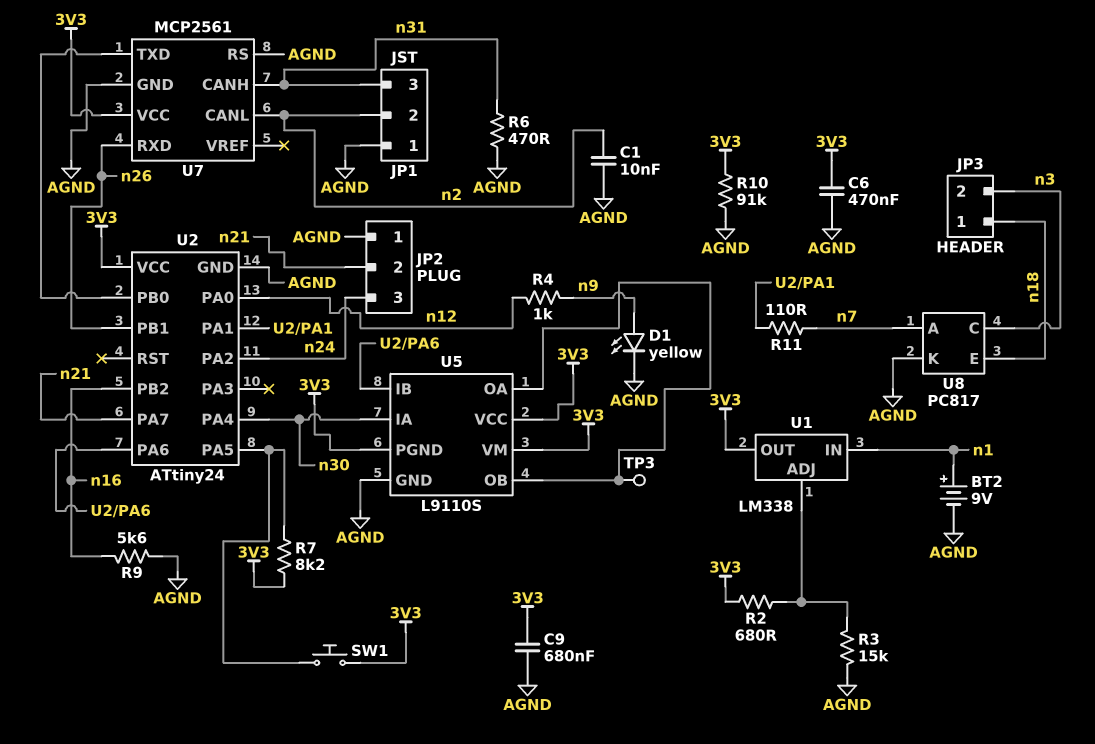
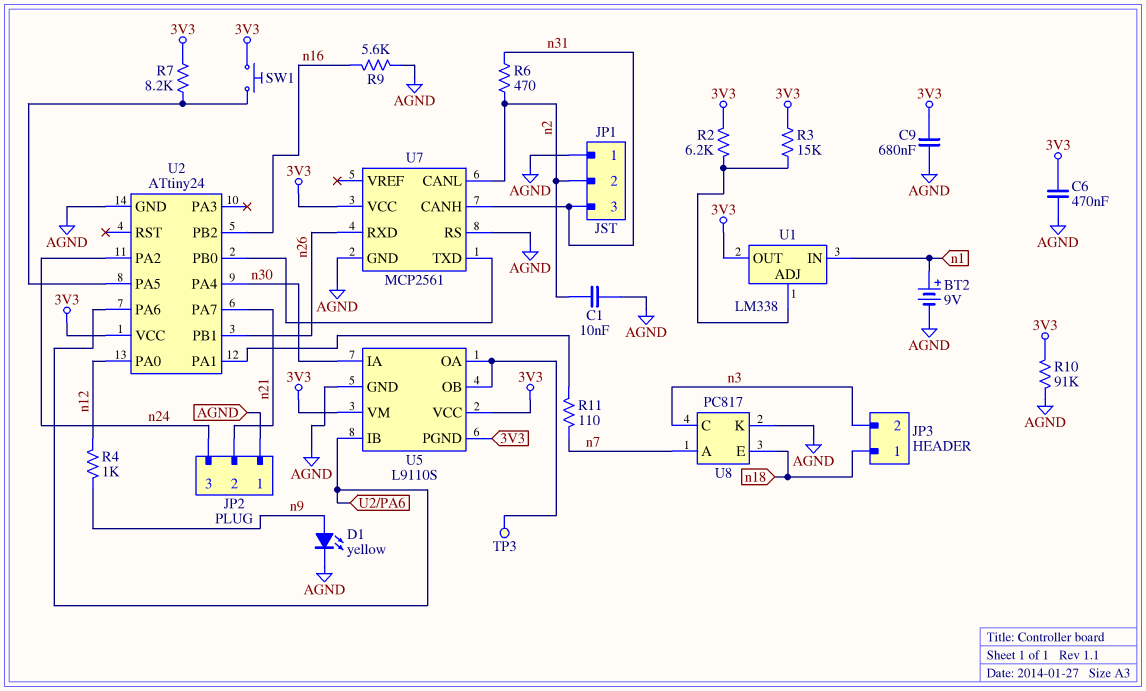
R2: 680 (3V3, U1/ADJ) -> 6.2k (3V3, U1/ADJ)
R3: 15k (AGND, U1/ADJ) -> 15k (3V3, U1/ADJ)
R6: 470 (AGND, n31) -> 470 (n2, n31)

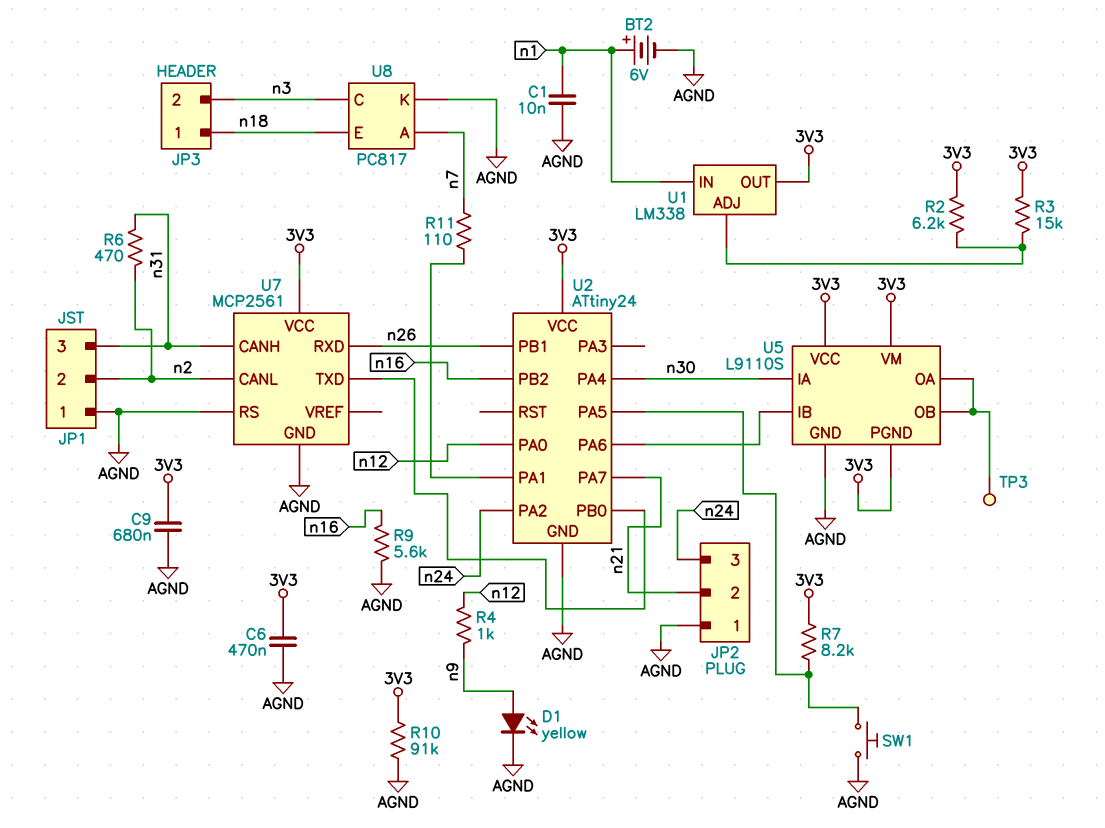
BT2: 9V (plus n1, minus AGND) -> 6V (plus n1, minus AGND)
C1: 10nF (AGND, n2) -> 10nF (AGND, n1)
SW1: button (3V3, U2/PA5) -> button (AGND, U2/PA5)

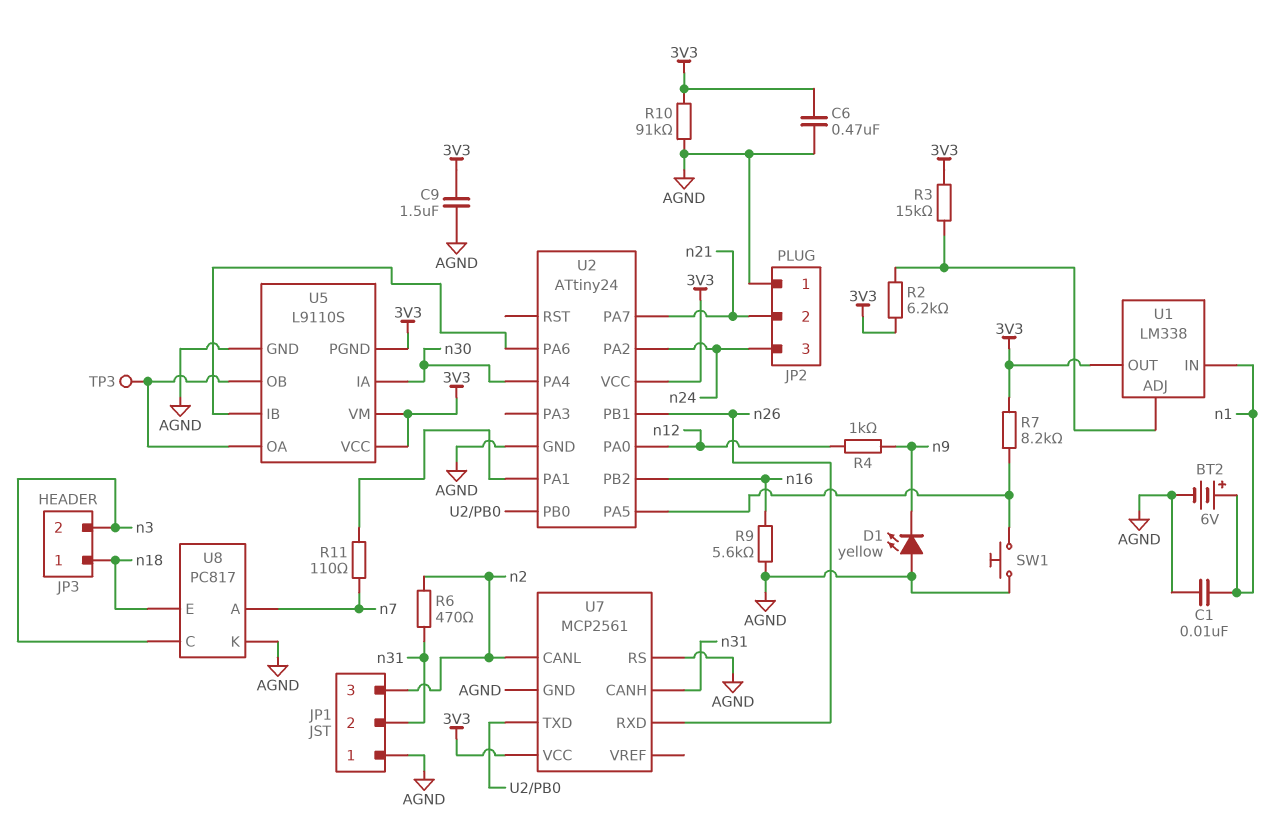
C9: 680nF (3V3, AGND) -> 1.5uF (3V3, AGND)
D1: LED yellow (A n9, K AGND) -> LED yellow (A AGND, K n9)
JP1 pin 2: n2 -> n31
JP1 pin 3: n31 -> n2

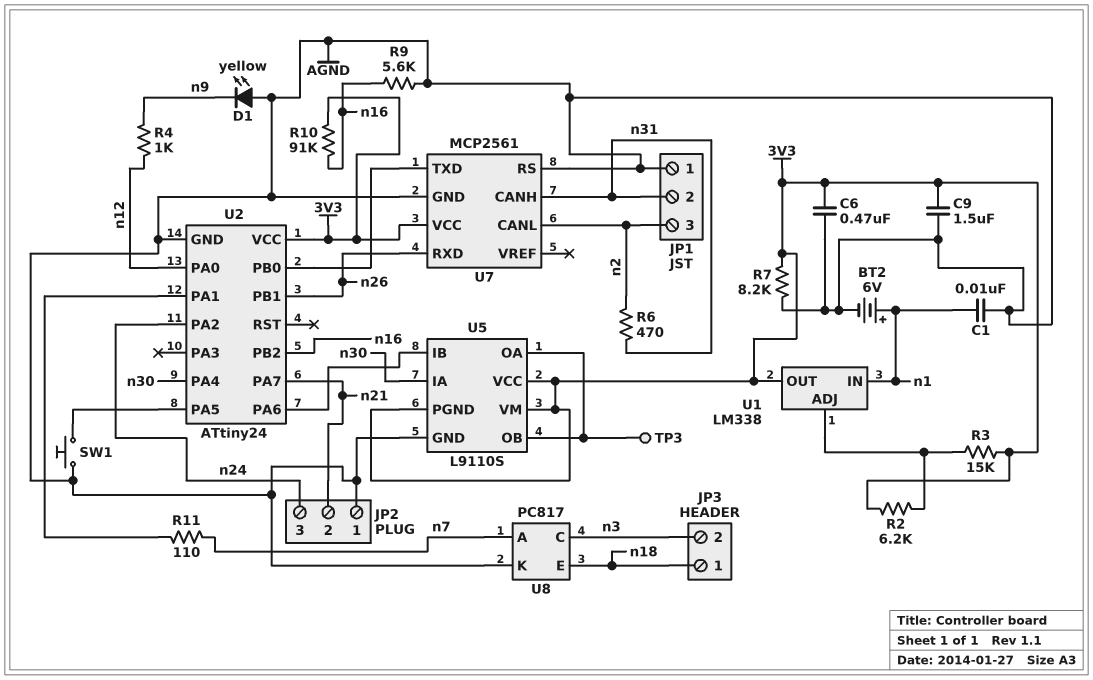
R7: 8.2k (3V3, U2/PA5) -> 8.2k (3V3, AGND)
R10: 91k (3V3, AGND) -> 91k (3V3, n16)

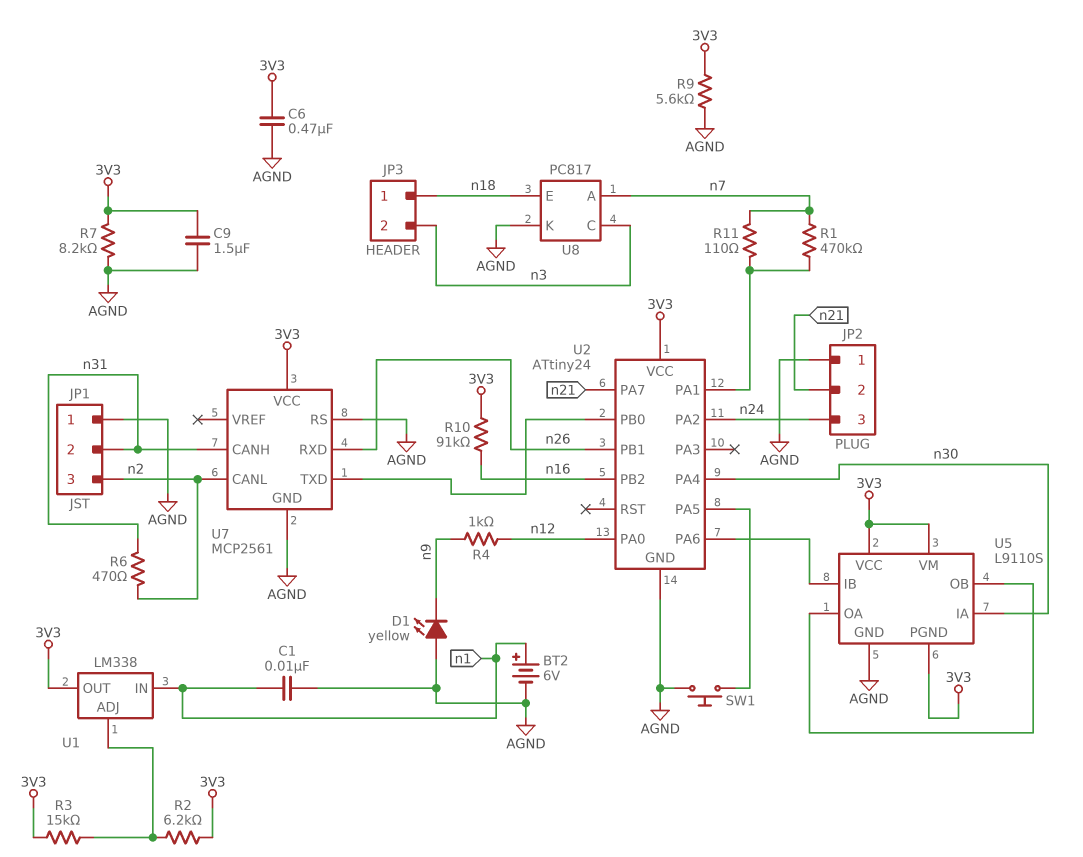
R1: none -> 470k (U2/PA1, n7)
R9: 5.6k (AGND, n16) -> 5.6k (3V3, AGND)
TP3: test point (U5/OA) -> none

